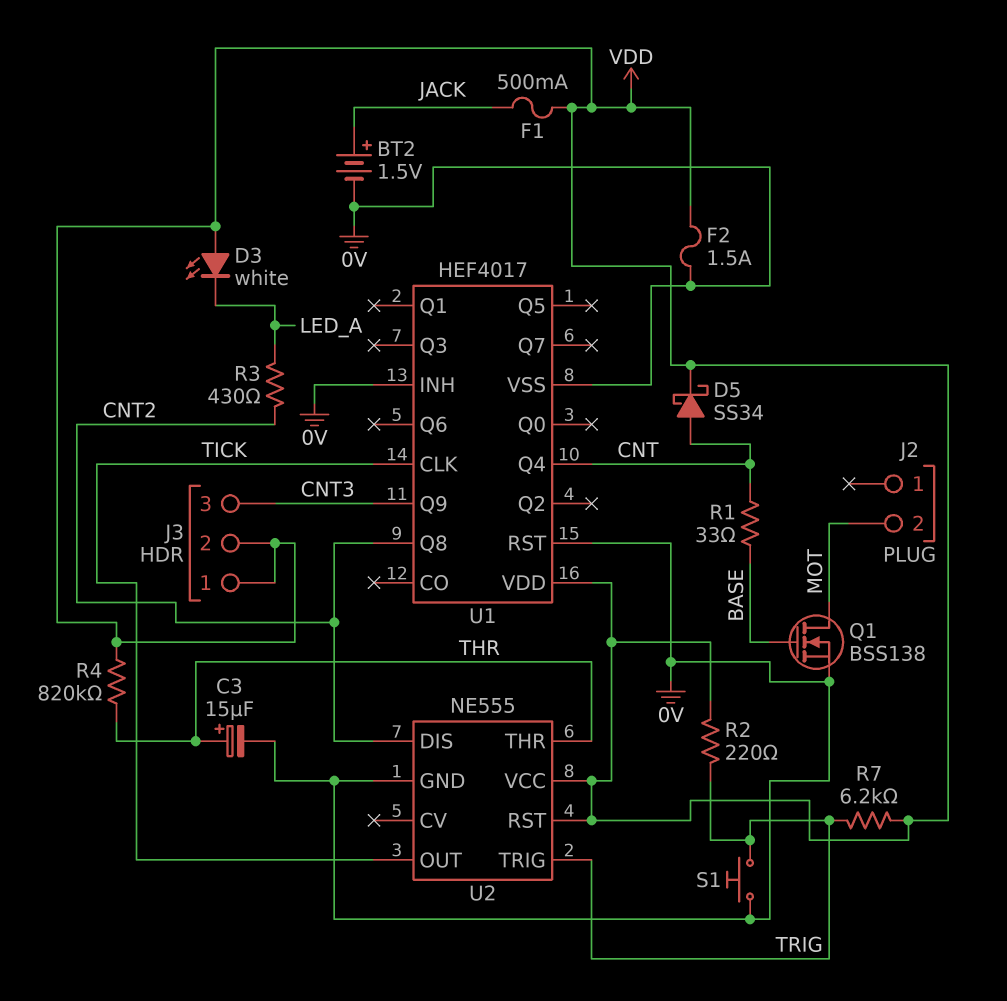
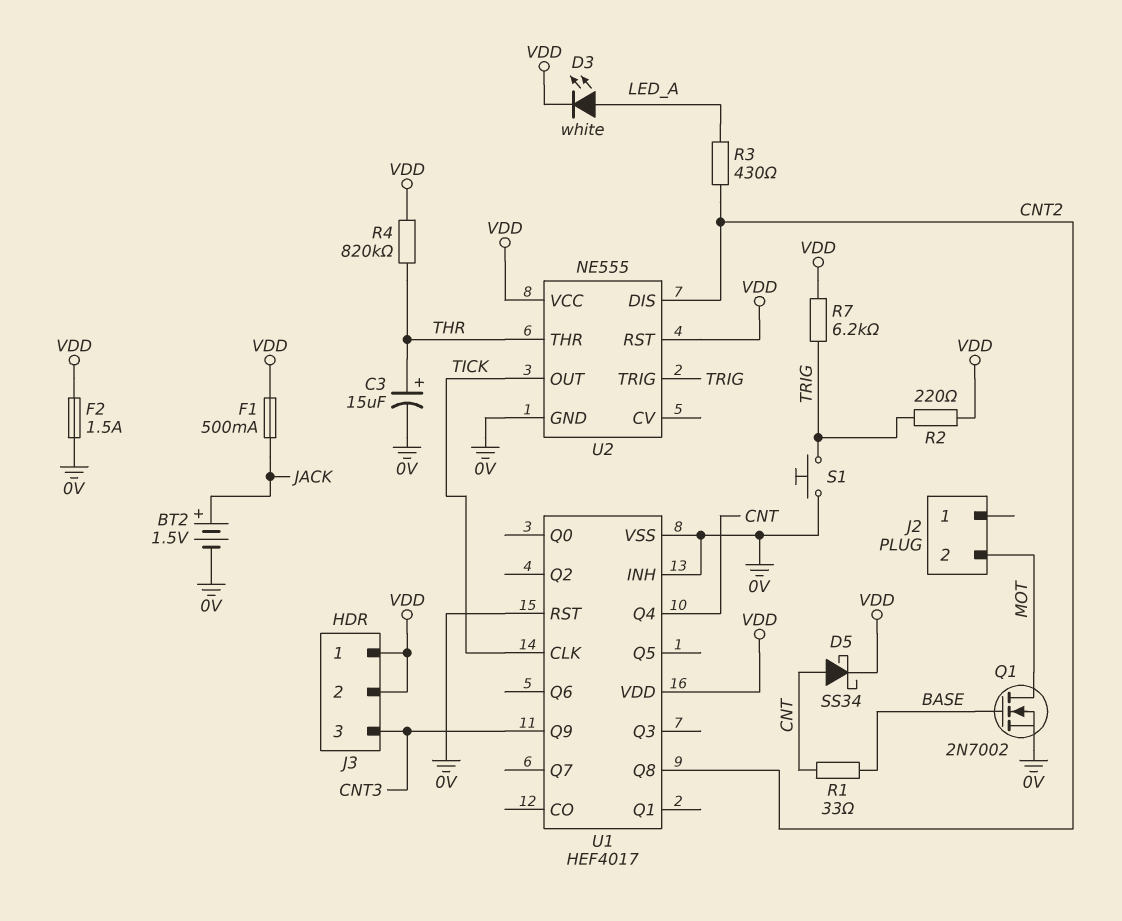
D3: LED white (A VDD, K LED_A) -> LED white (A LED_A, K VDD)
Q1: NMOS BSS138 (G BASE, D MOT, S 0V) -> NMOS 2N7002 (G BASE, D MOT, S 0V)

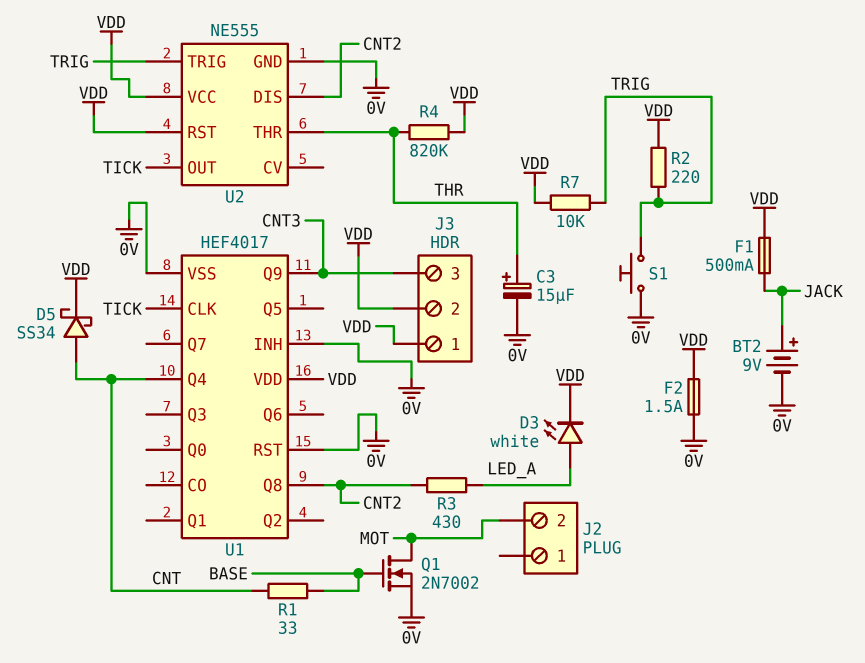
BT2: 1.5V (plus JACK, minus 0V) -> 9V (plus JACK, minus 0V)
R7: 6.2k (TRIG, VDD) -> 10k (TRIG, VDD)

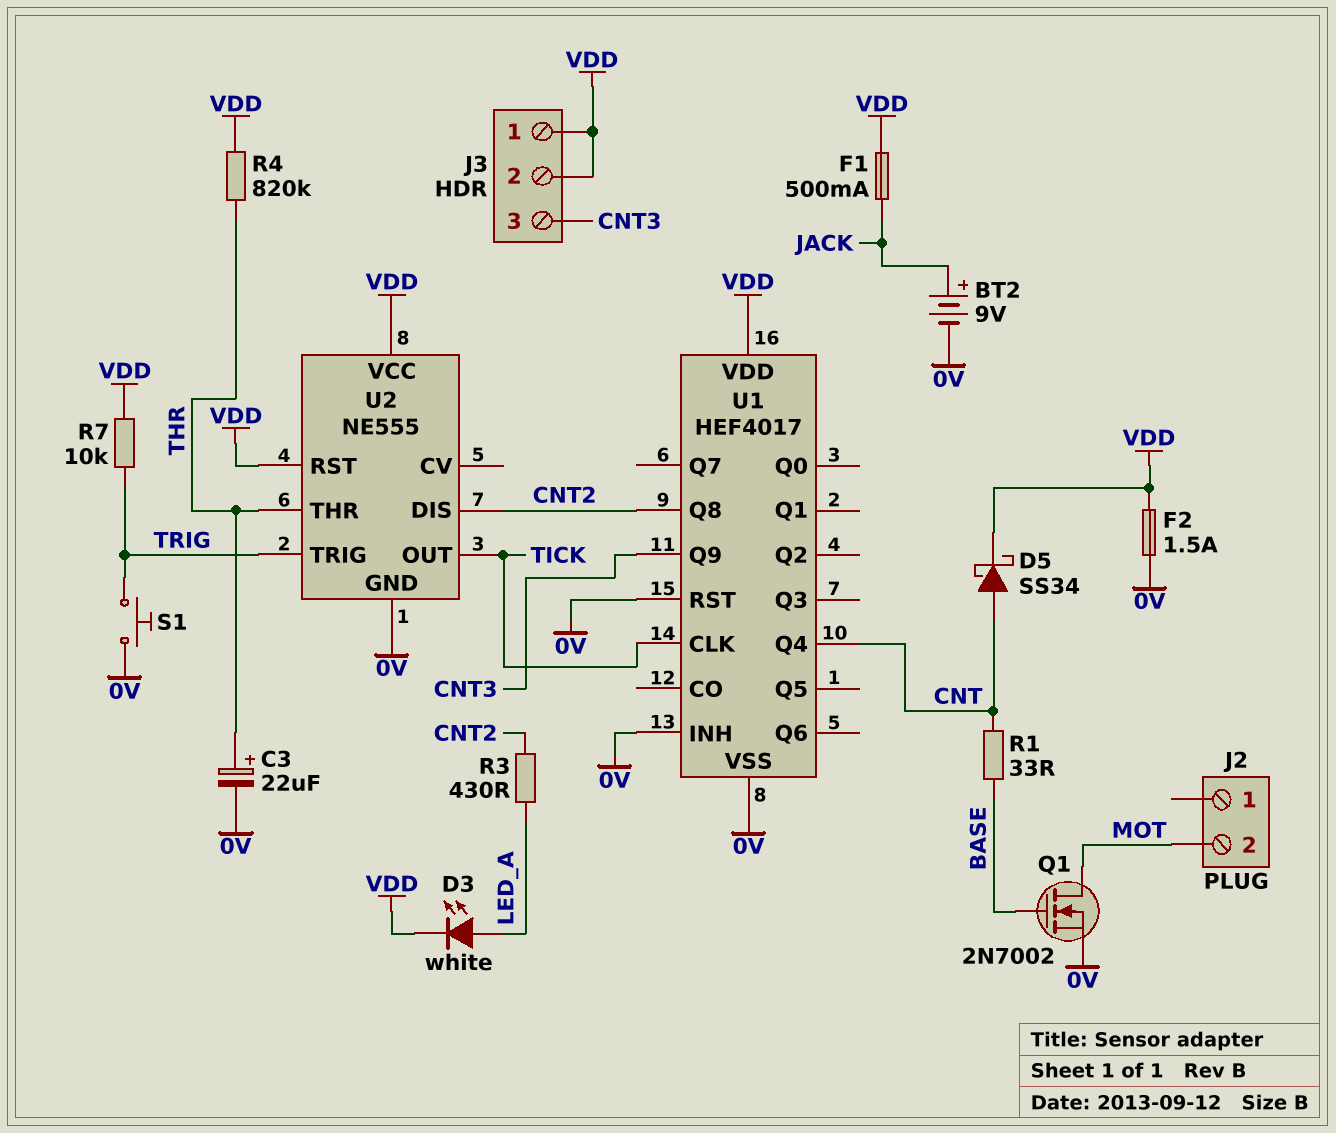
C3: 15uF (plus THR, minus 0V) -> 22uF (plus THR, minus 0V)
R2: 220 (TRIG, VDD) -> none

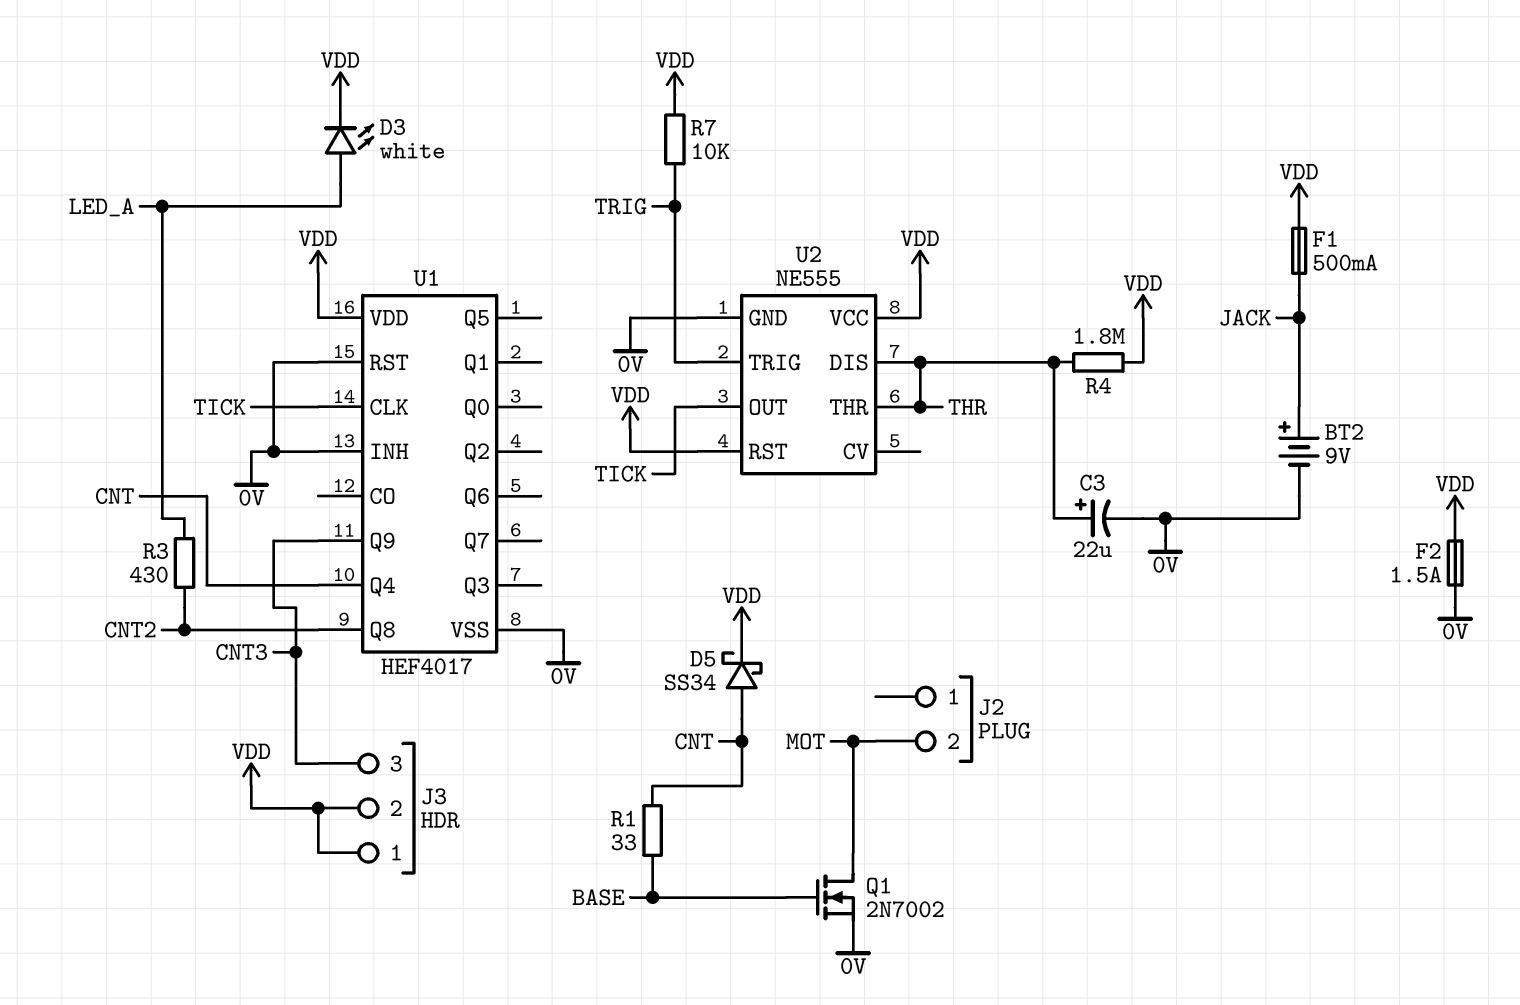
R4: 820k (THR, VDD) -> 1.8M (THR, VDD)
S1: button (0V, TRIG) -> none
U2 pin DIS: CNT2 -> THR

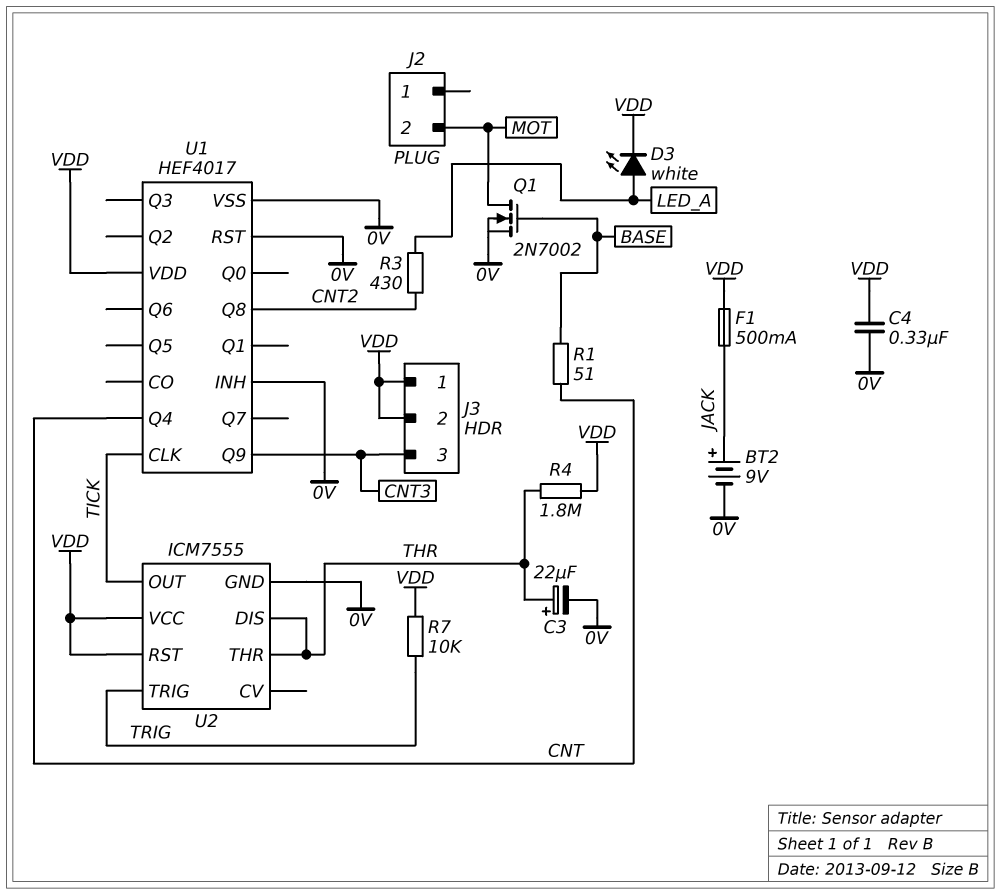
C4: none -> 330nF (0V, VDD)
D5: schottky SS34 (A CNT, K VDD) -> none
F2: 1.5A (0V, VDD) -> none
R1: 33 (BASE, CNT) -> 51 (BASE, CNT)
U2: NE555 -> ICM7555

